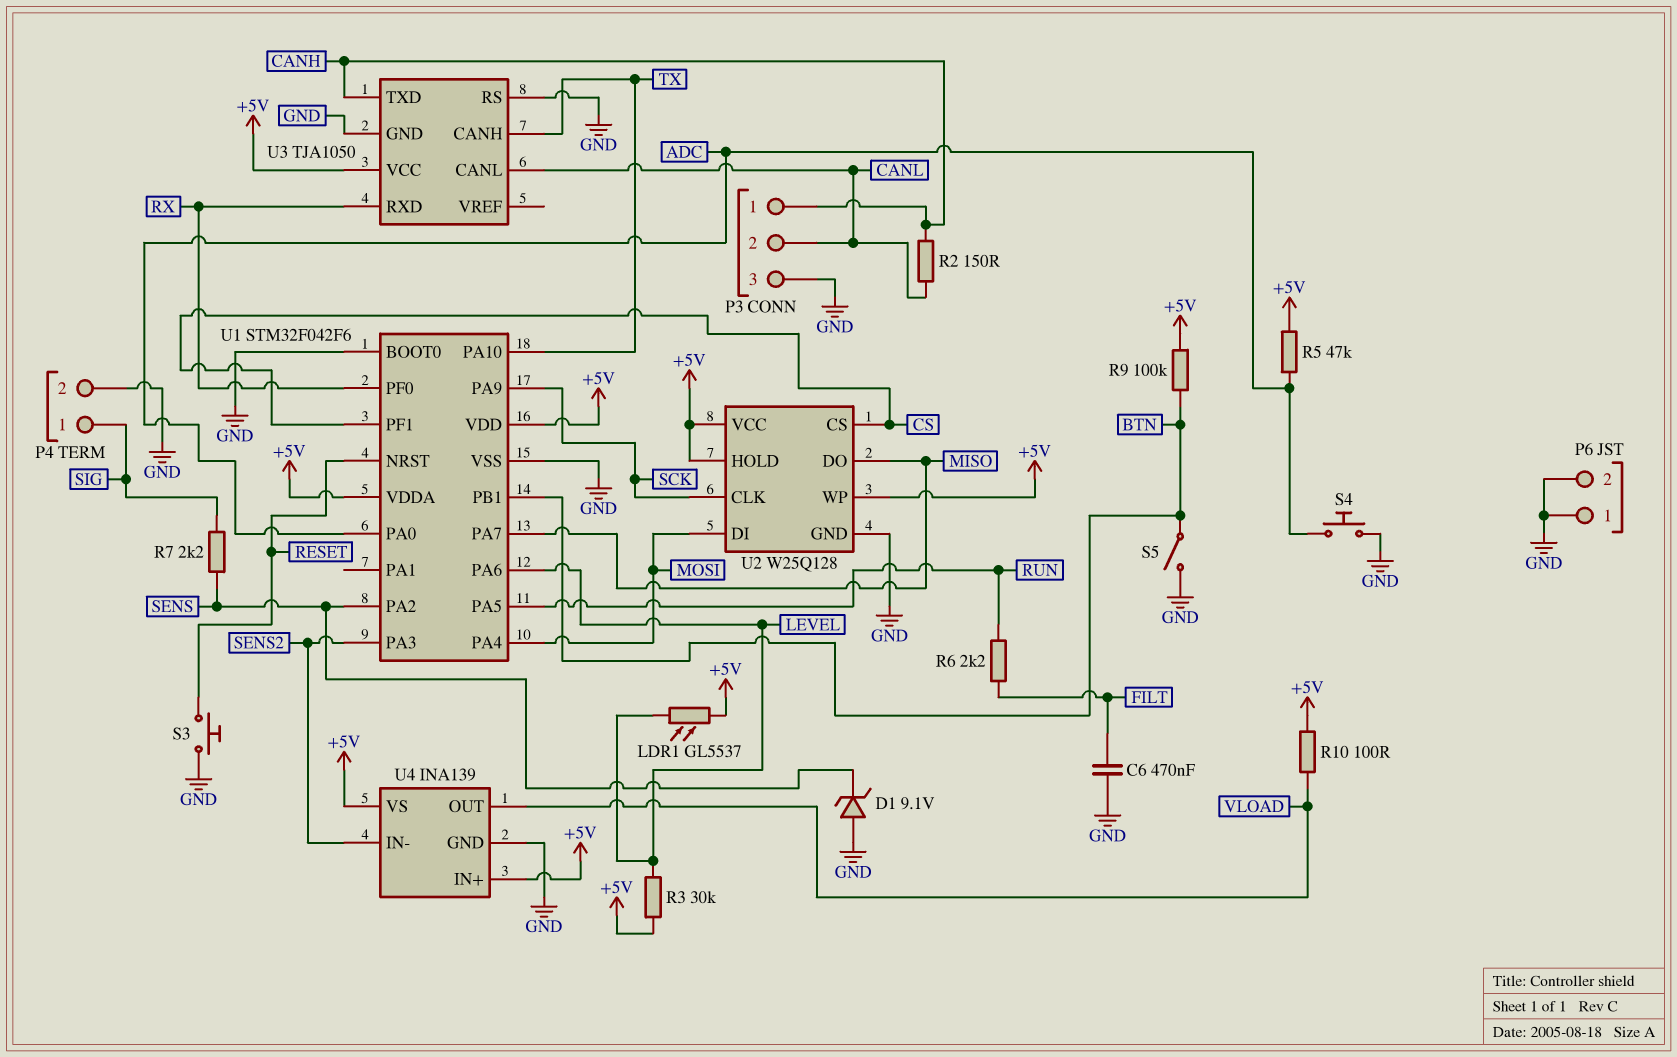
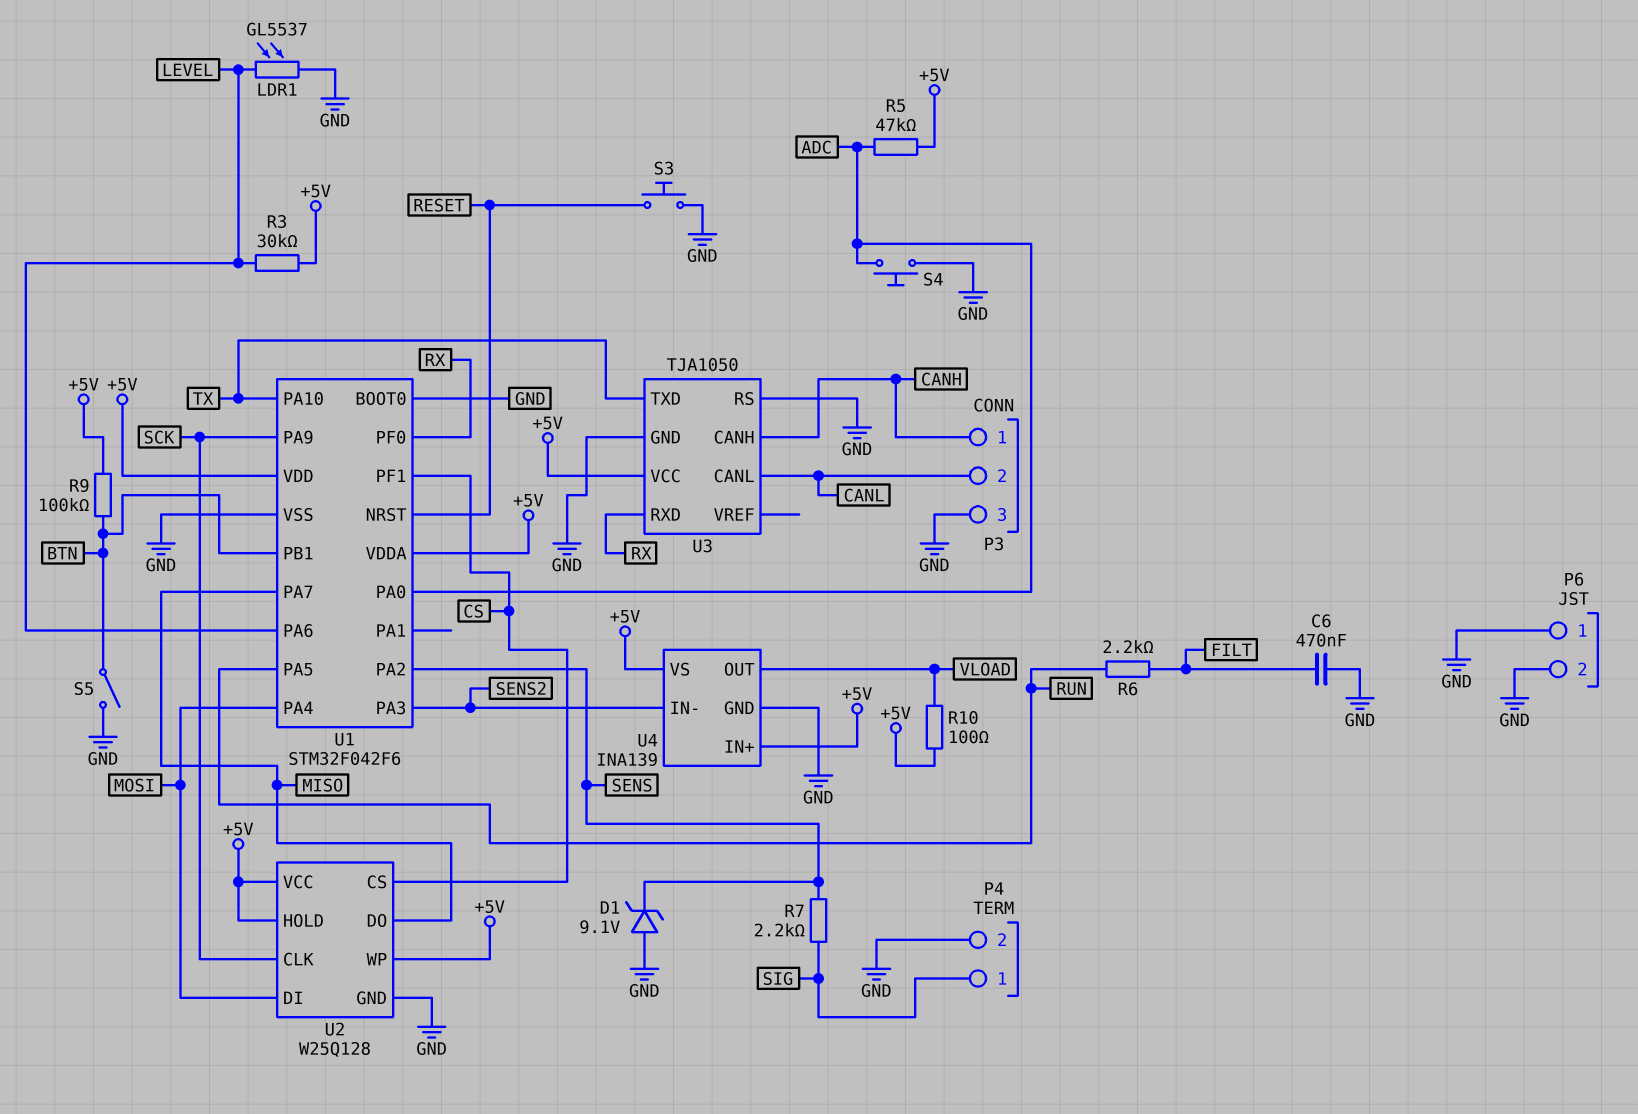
LDR1: GL5537 (+5V, LEVEL) -> GL5537 (GND, LEVEL)
R2: 150 (CANH, CANL) -> none
U3 pin CANH: TX -> CANH
U3 pin TXD: CANH -> TX

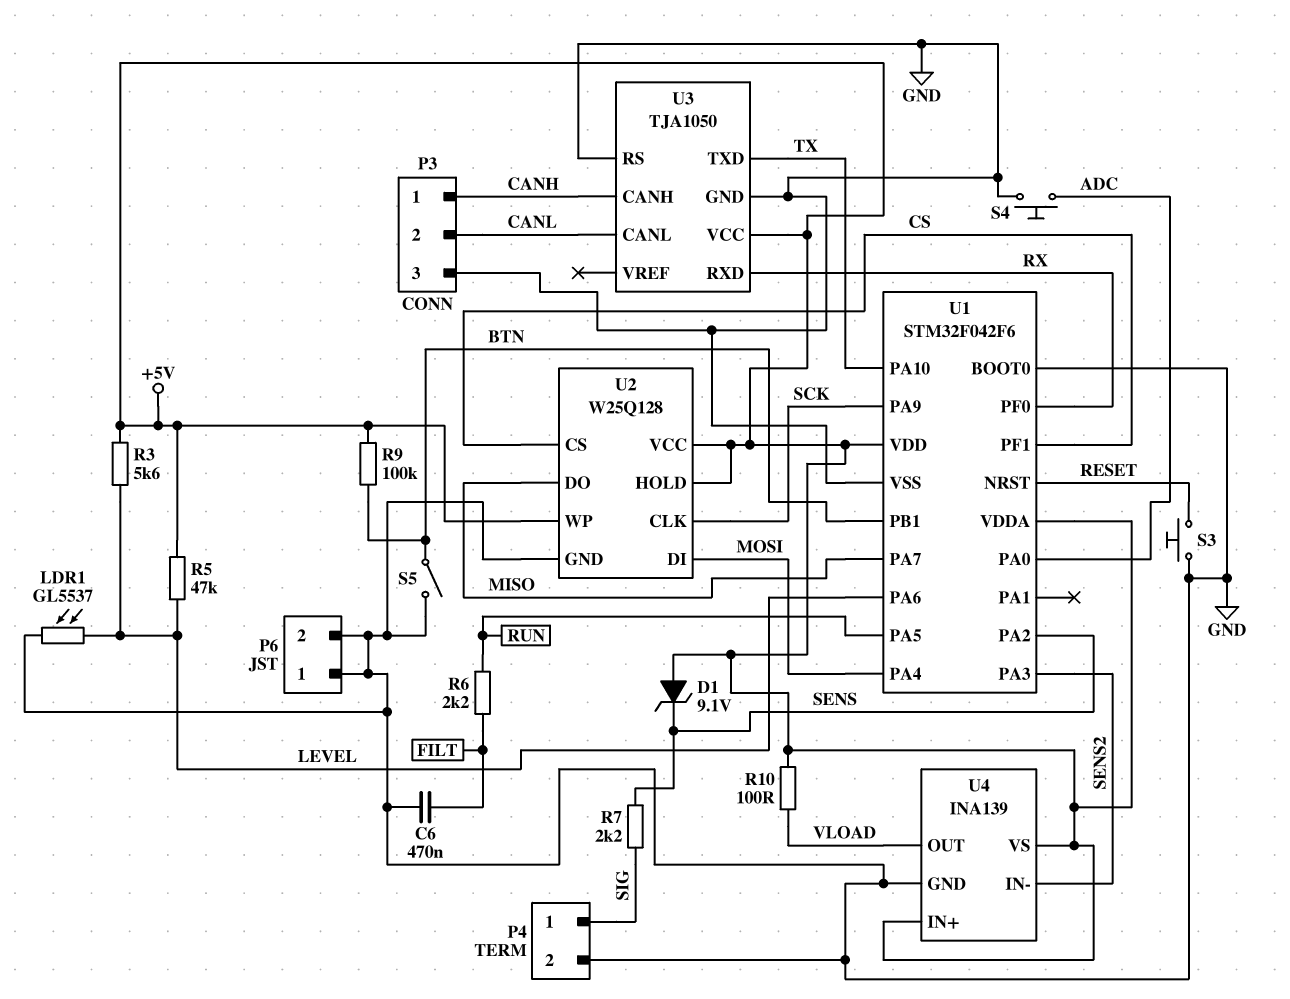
D1: zener 9.1V (A GND, K SENS) -> zener 9.1V (A +5V, K SENS)
R3: 30k (+5V, LEVEL) -> 5.6k (+5V, LEVEL)
R5: 47k (+5V, ADC) -> 47k (+5V, LEVEL)

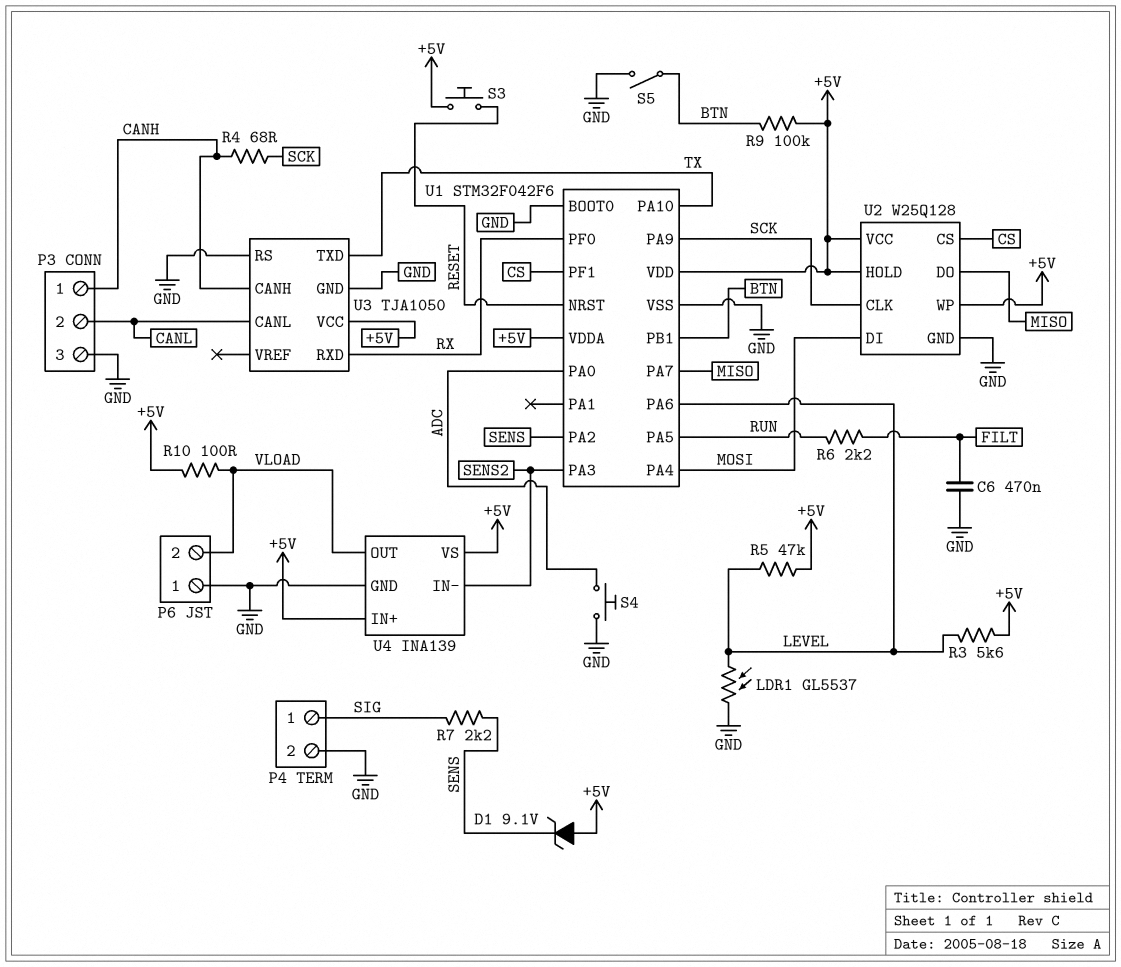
P6 pin 2: GND -> VLOAD
R4: none -> 68 (CANH, SCK)
S3: button (GND, RESET) -> button (+5V, RESET)

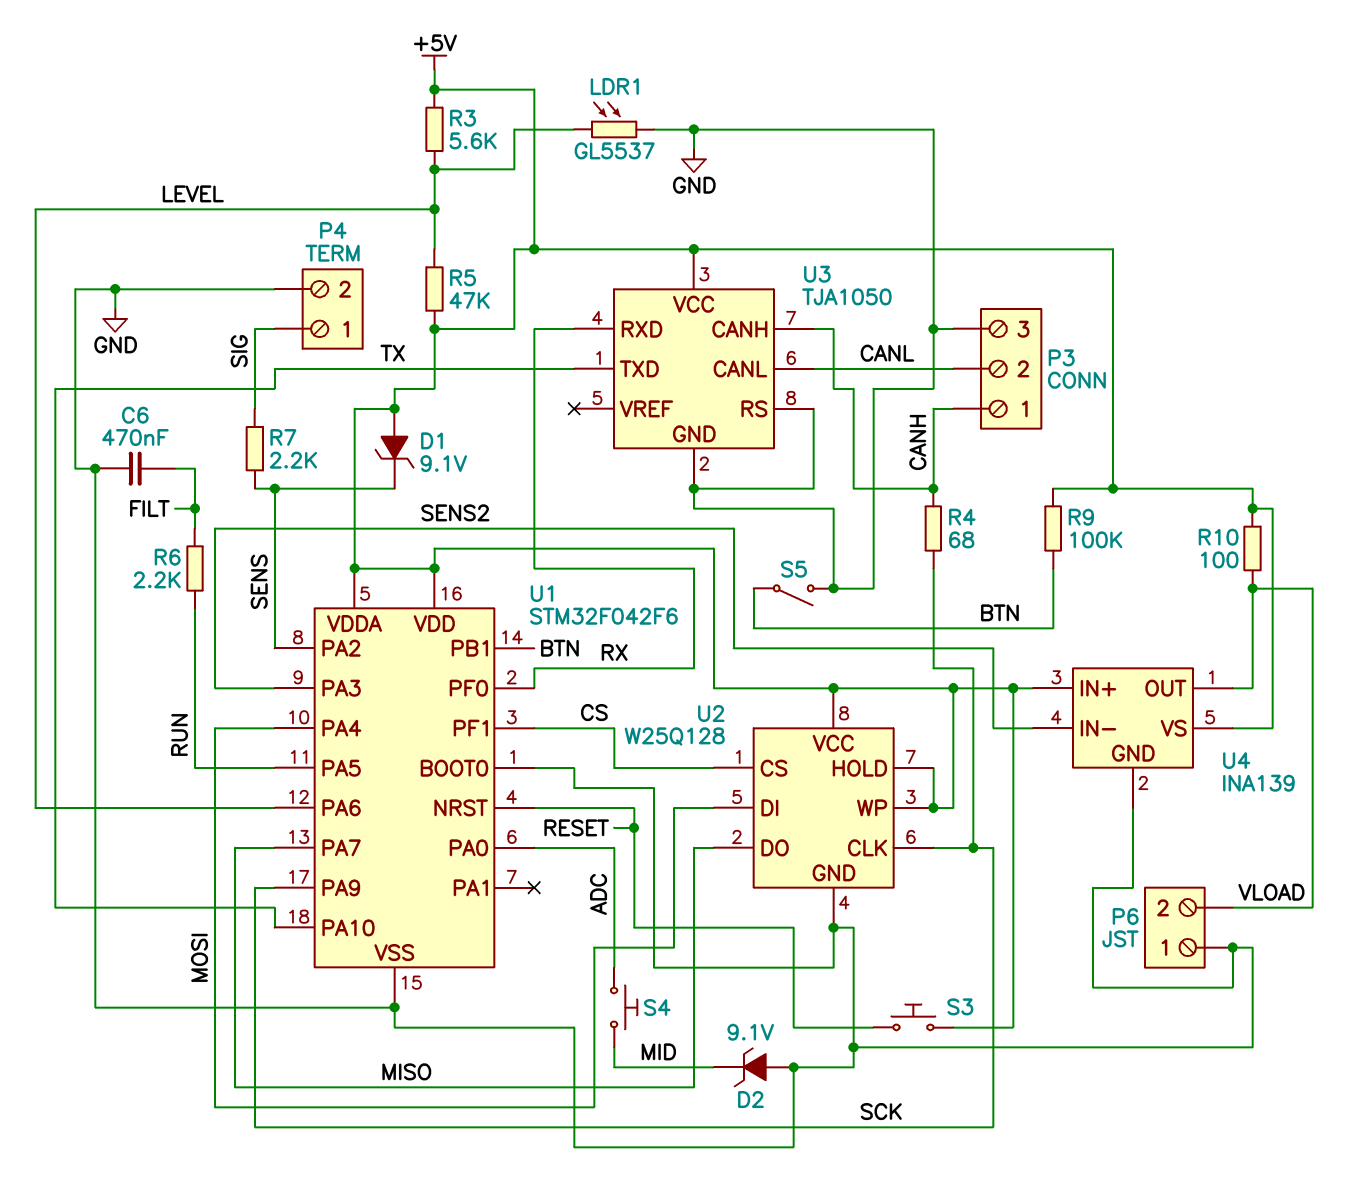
D2: none -> zener 9.1V (A GND, K MID)
S4: button (ADC, GND) -> button (ADC, MID)

